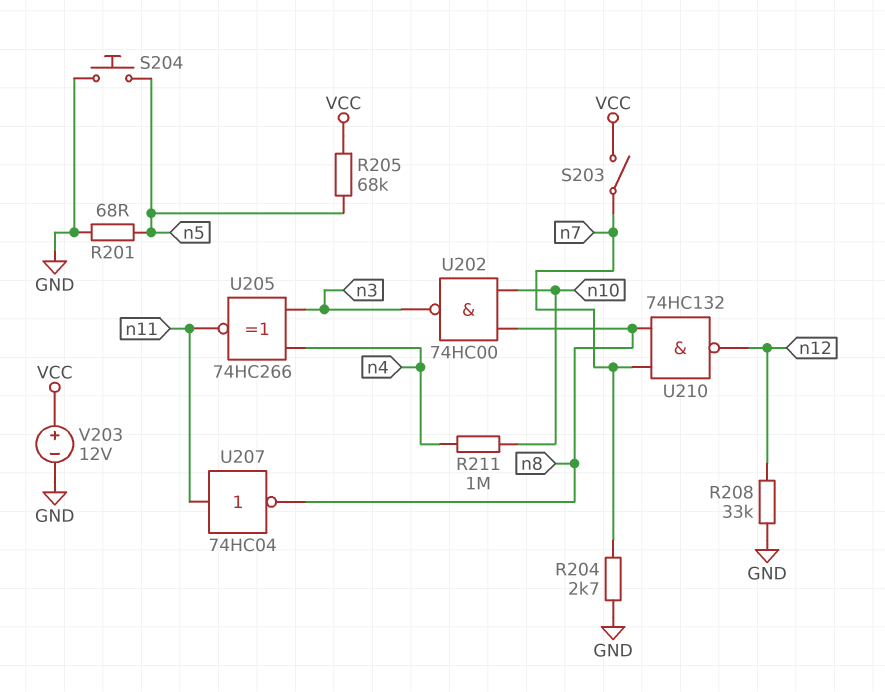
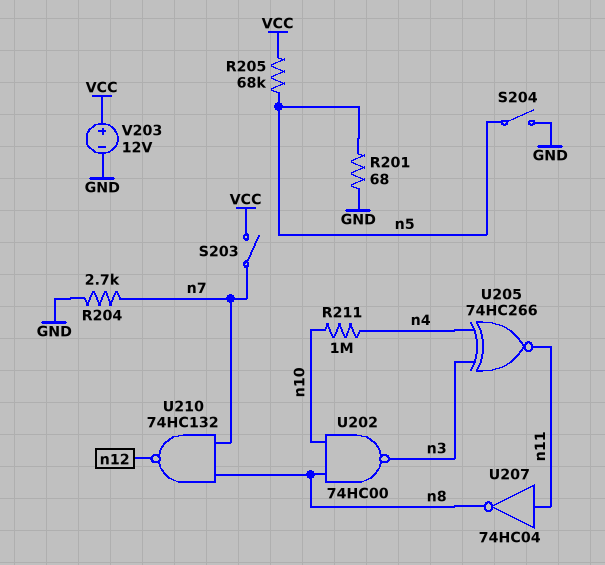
R208: 33k (GND, n12) -> none
S204: button (GND, n5) -> switch (GND, n5)

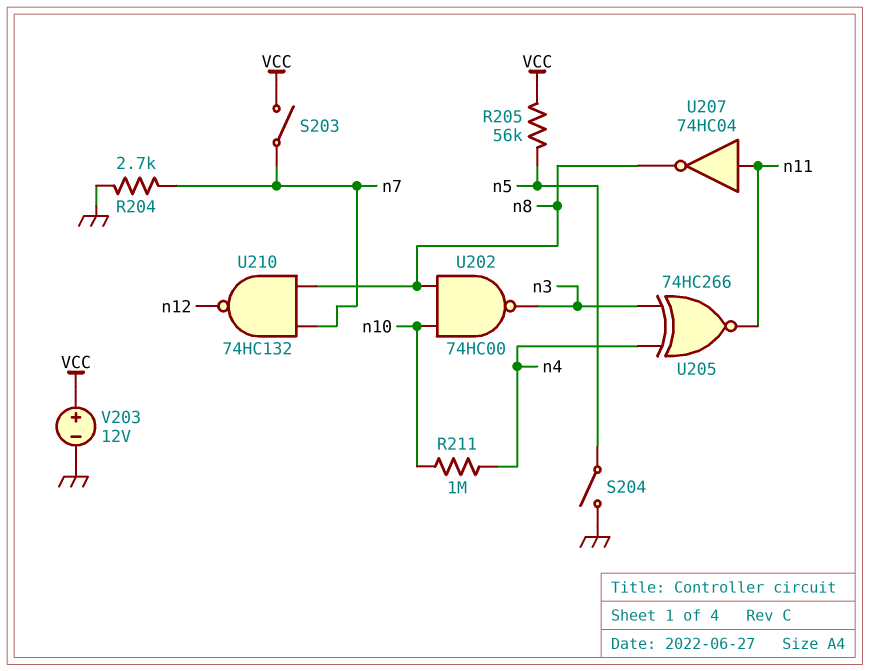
R201: 68 (GND, n5) -> none
R205: 68k (VCC, n5) -> 56k (VCC, n5)

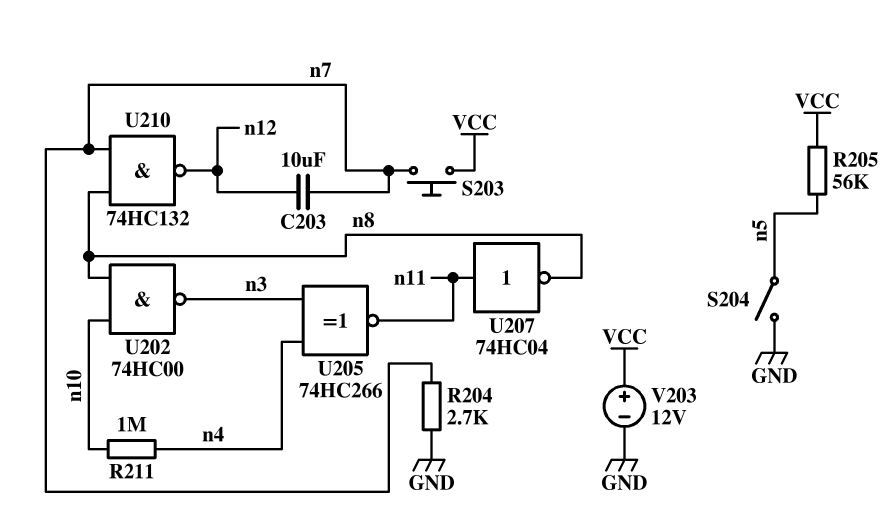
C203: none -> 10uF (n7, n12)
S203: switch (VCC, n7) -> button (VCC, n7)

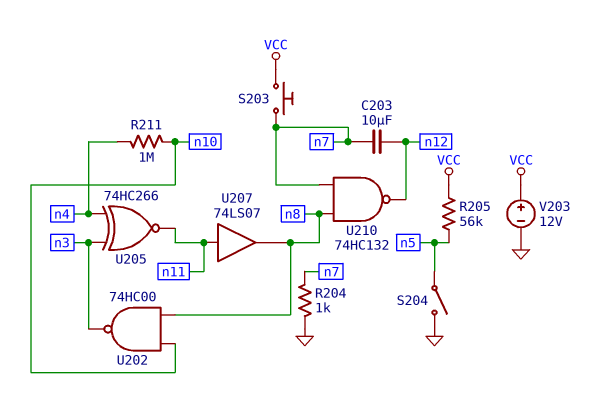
R204: 2.7k (GND, n7) -> 1k (GND, n7)
U207: NOT 74HC04 (in n11, out n8) -> buffer 74LS07 (in n11, out n8)

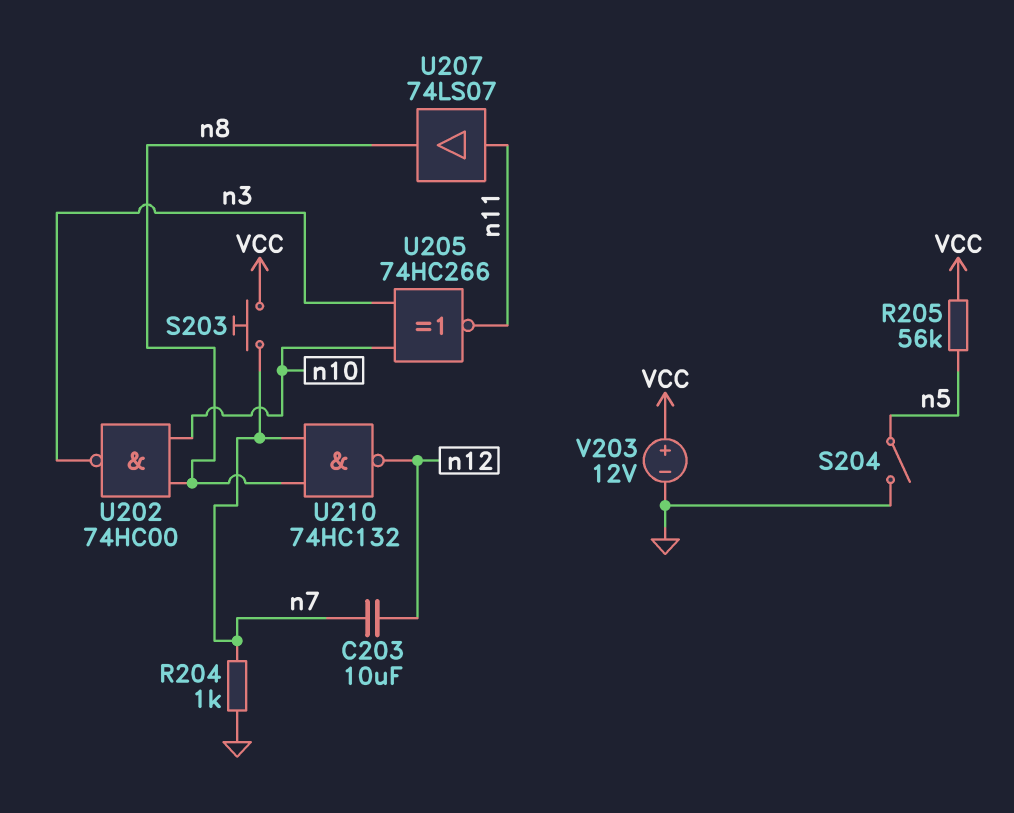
R211: 1M (n4, n10) -> none
U205: XNOR 74HC266 (in n3, in n4, out n11) -> XNOR 74HC266 (in n3, in n10, out n11)

